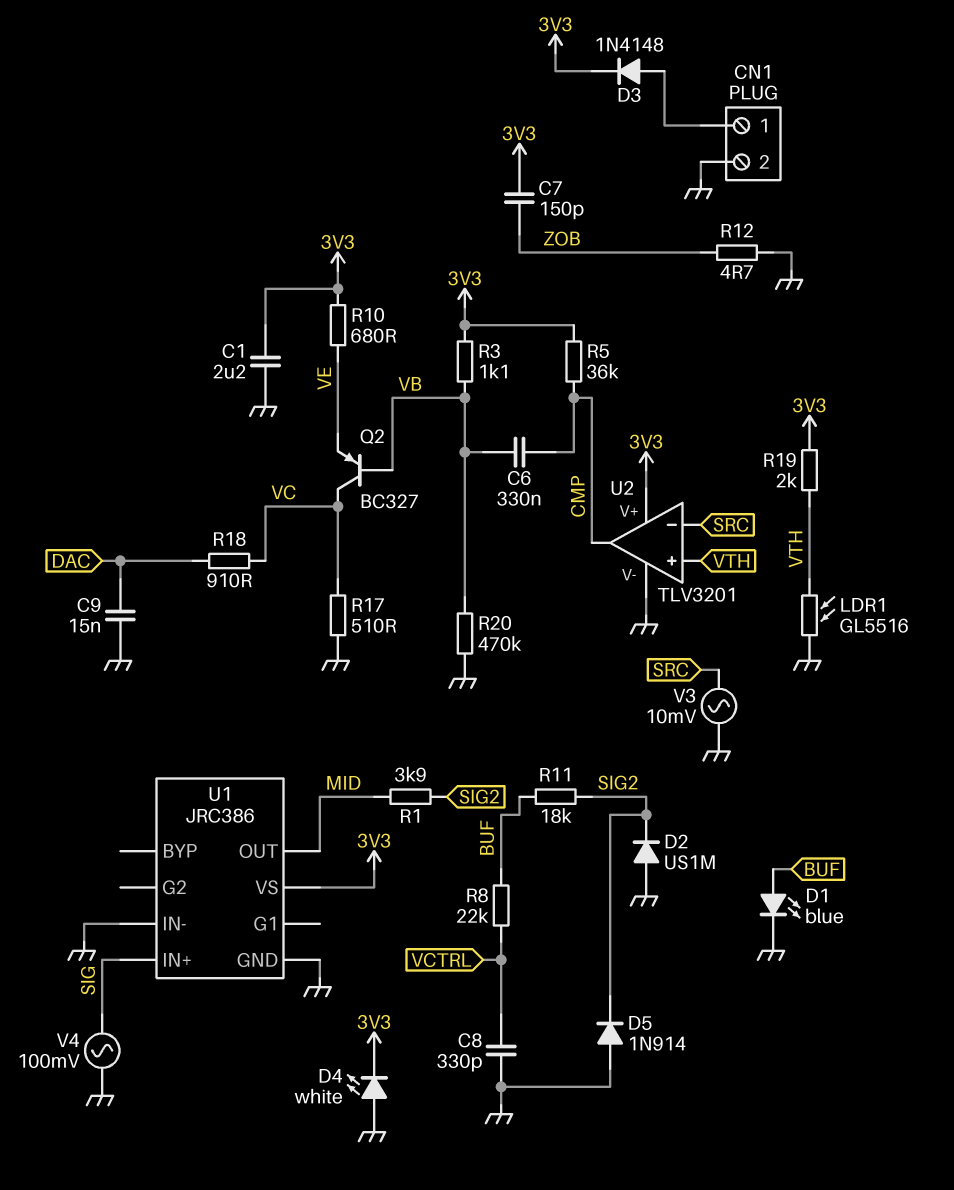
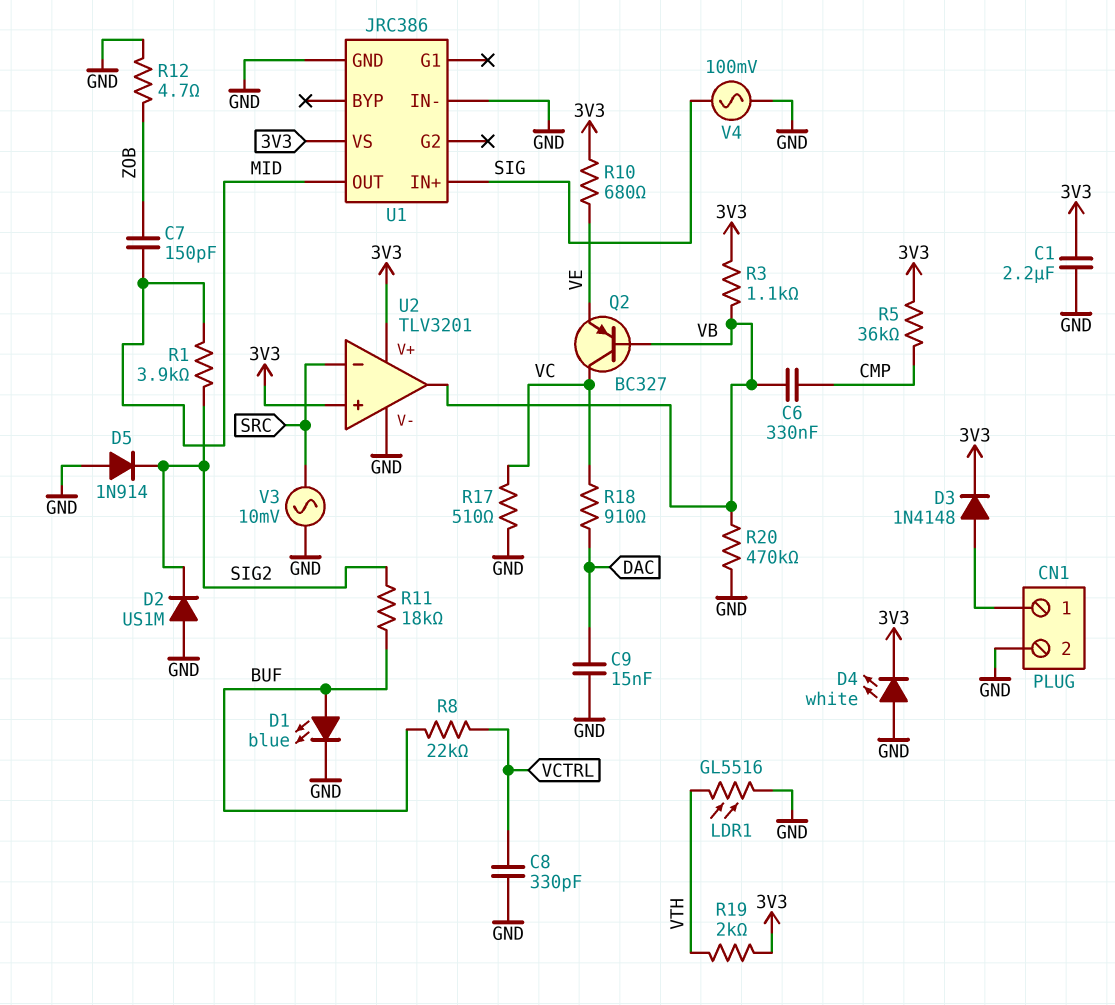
C7: 150pF (3V3, ZOB) -> 150pF (MID, ZOB)
U2 pin in+: VTH -> 3V3
U2 pin out: CMP -> VB

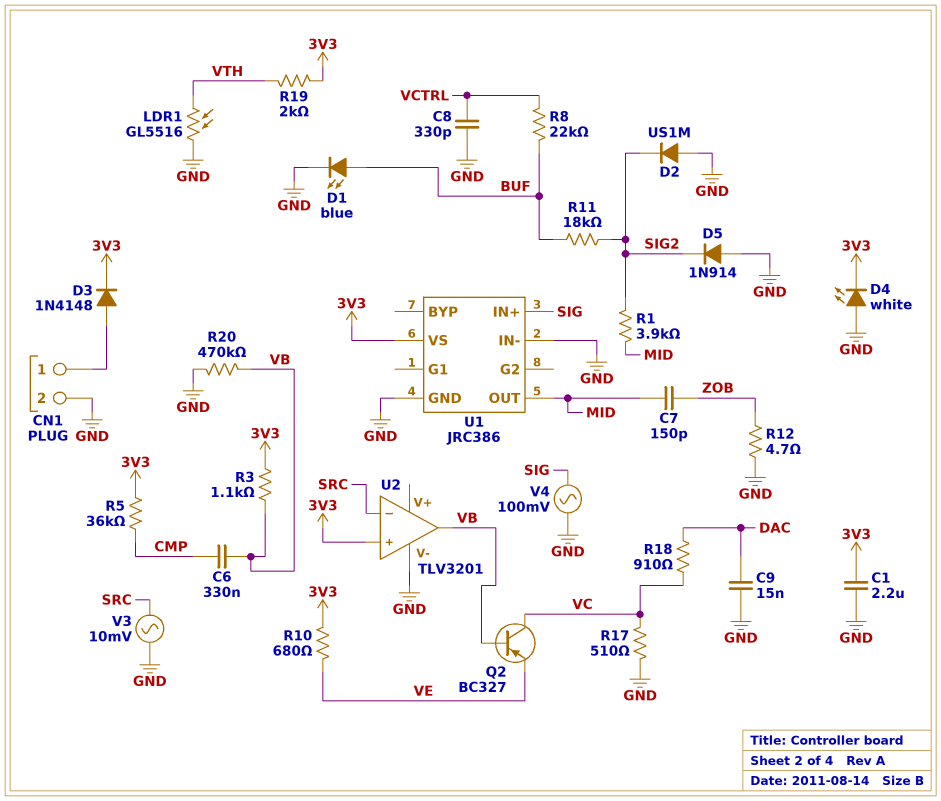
U2 pin V+: 3V3 -> none

